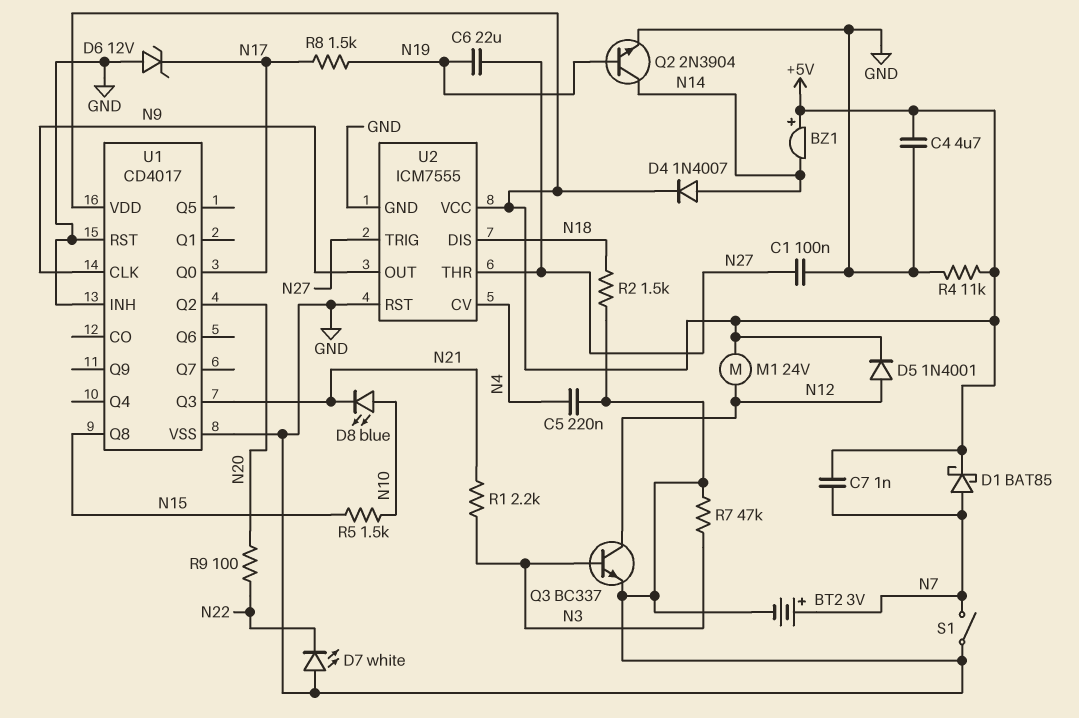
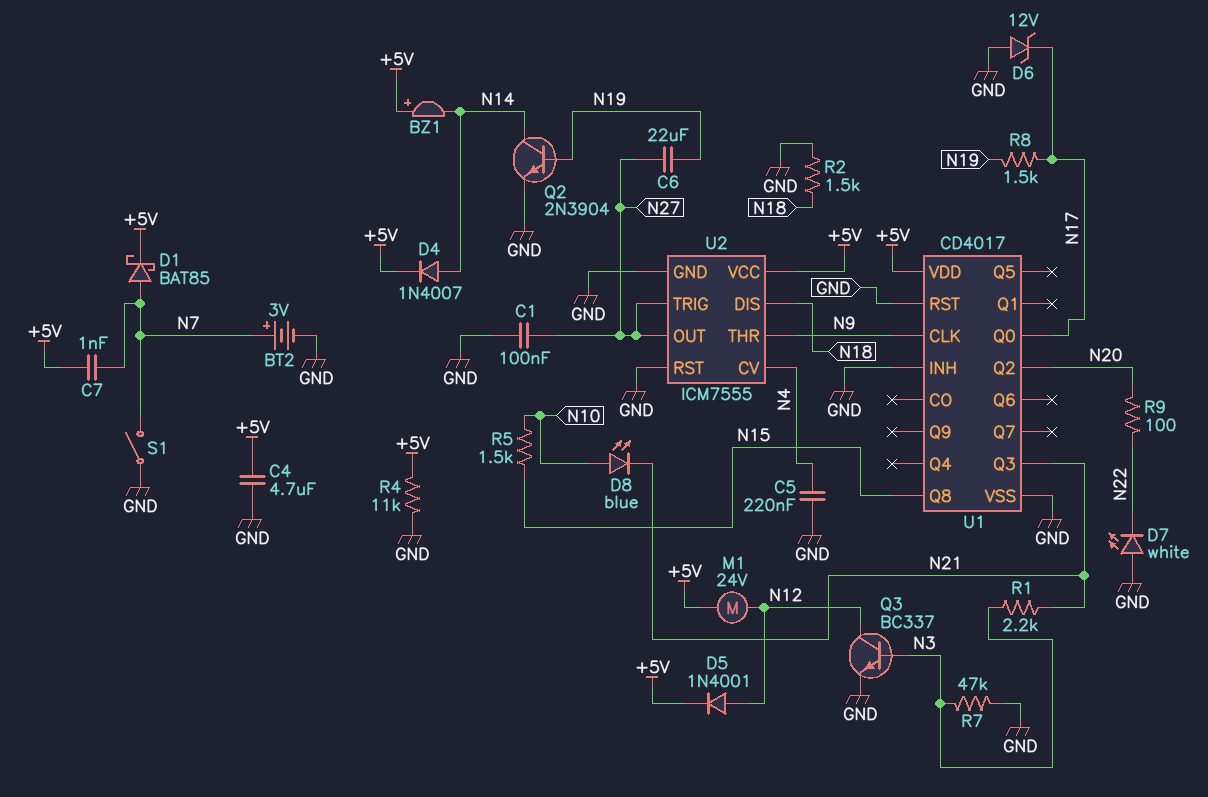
U2 pin OUT: N9 -> N27
U2 pin THR: N27 -> N9

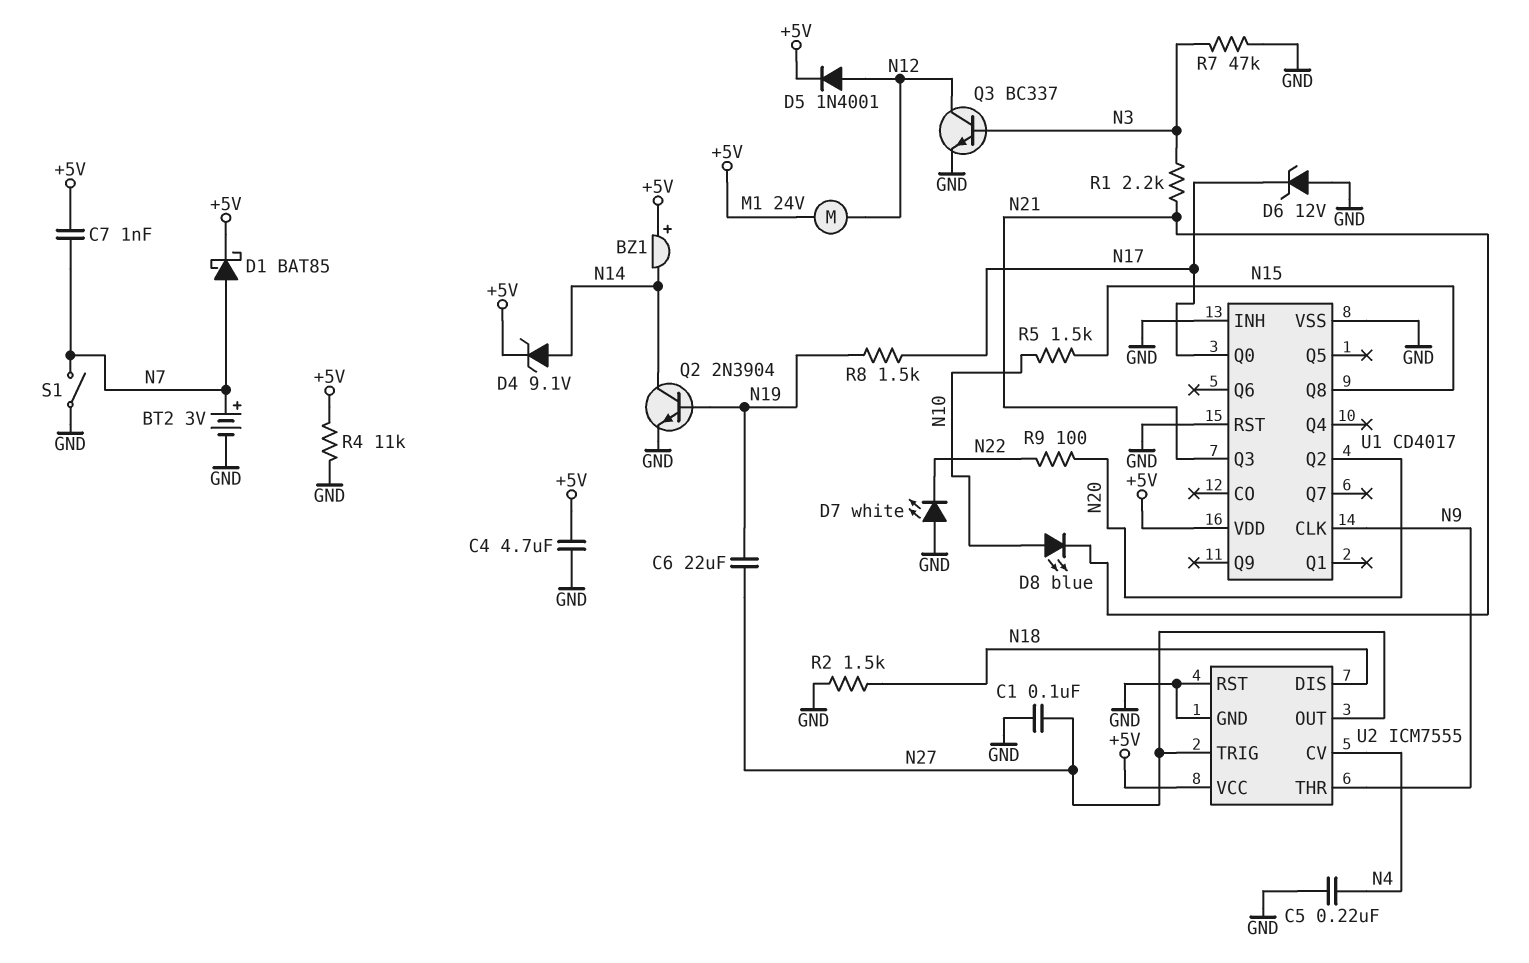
D4: diode 1N4007 (A N14, K +5V) -> zener 9.1V (A N14, K +5V)

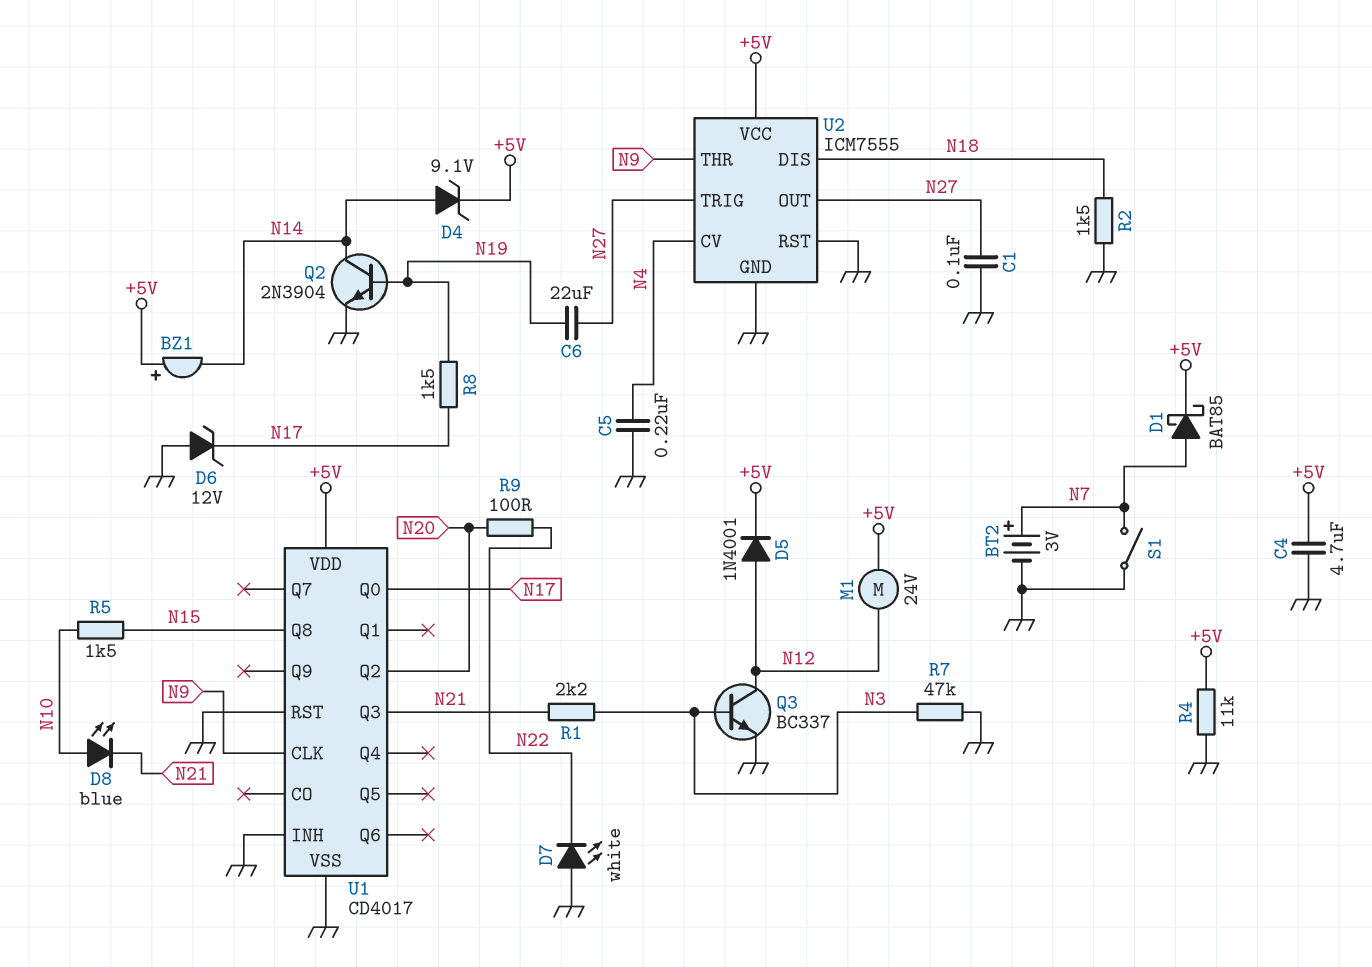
C7: 1nF (+5V, N7) -> none

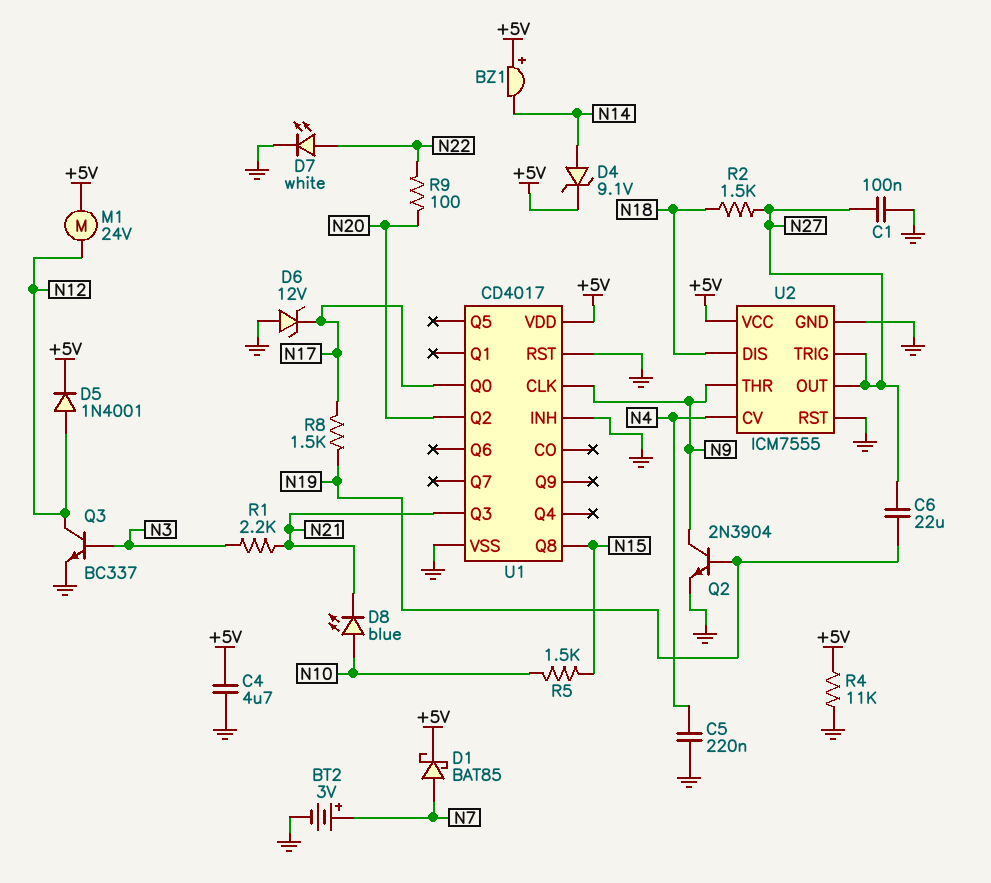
D7: LED white (A GND, K N22) -> LED white (A N22, K GND)
Q2: NPN 2N3904 (B N19, C N14, E GND) -> NPN 2N3904 (B N19, C N9, E GND)
R2: 1.5k (GND, N18) -> 1.5k (N18, N27)
R7: 47k (GND, N3) -> none
S1: switch (GND, N7) -> none

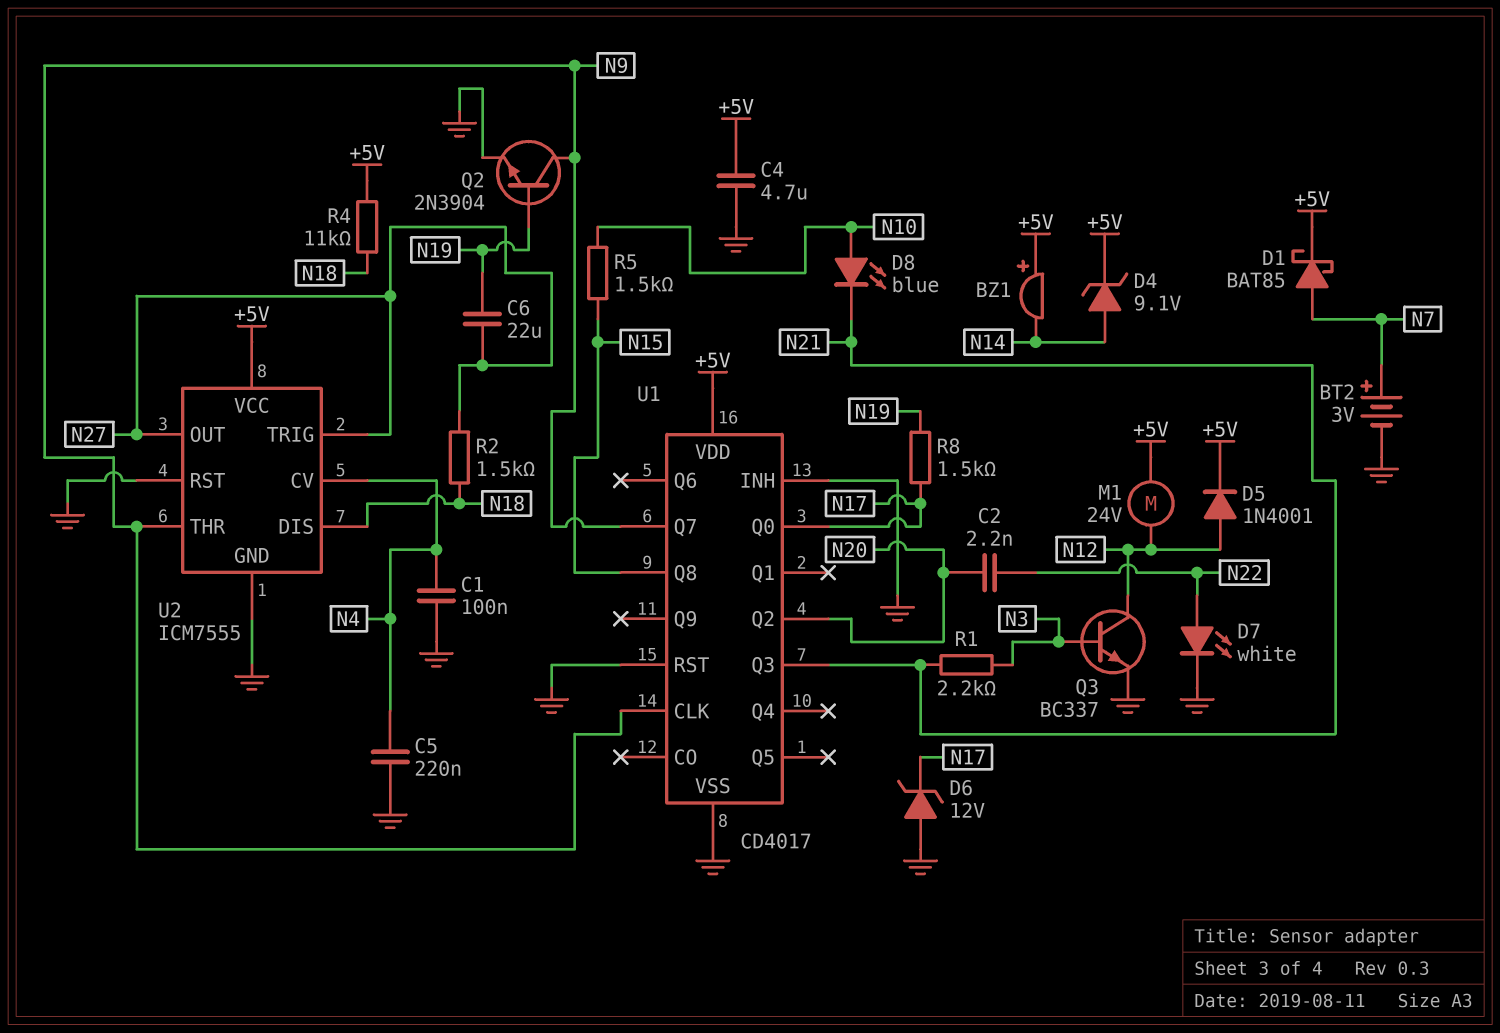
C1: 100nF (GND, N27) -> 100nF (GND, N4)
C2: none -> 2.2nF (N20, N22)
R4: 11k (+5V, GND) -> 11k (+5V, N18)
R9: 100 (N20, N22) -> none
U1 pin Q7: none -> N9

